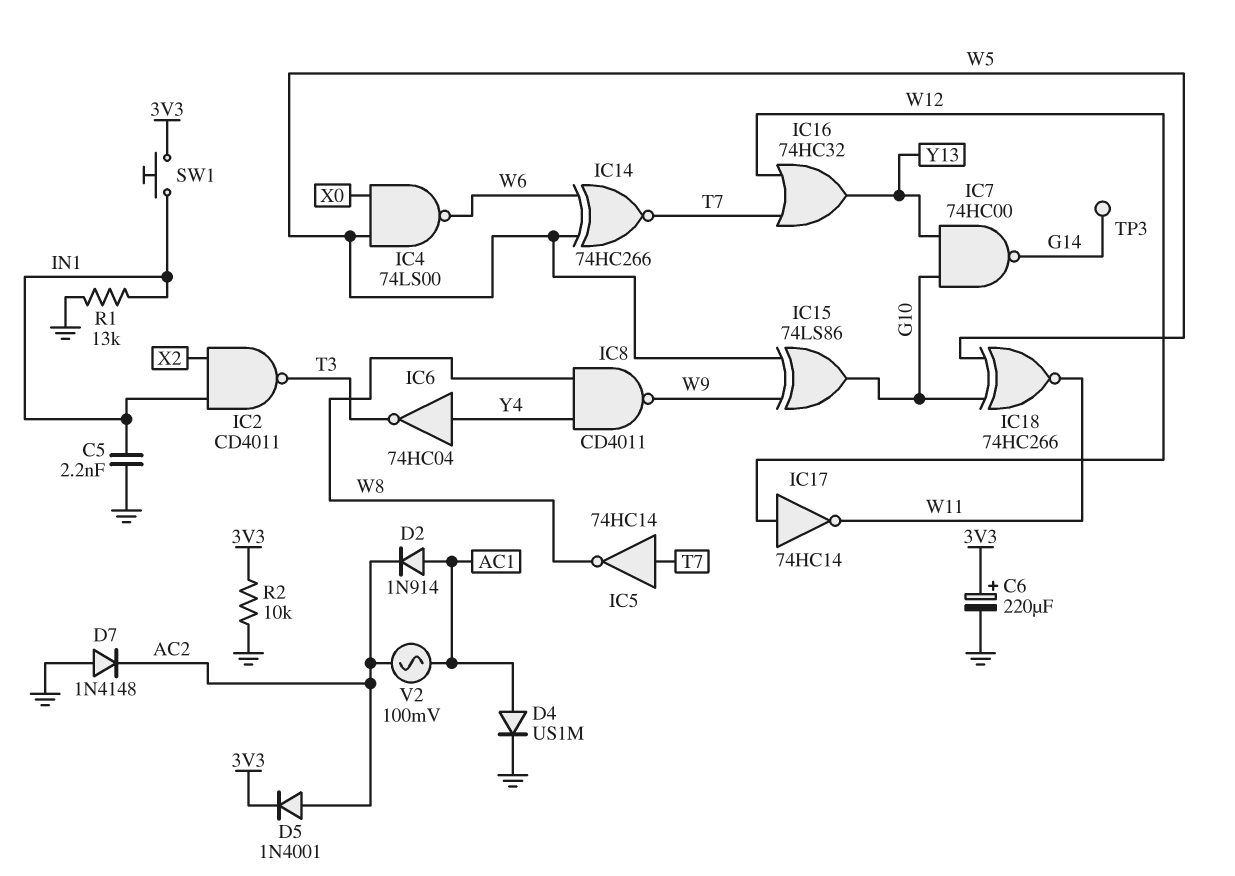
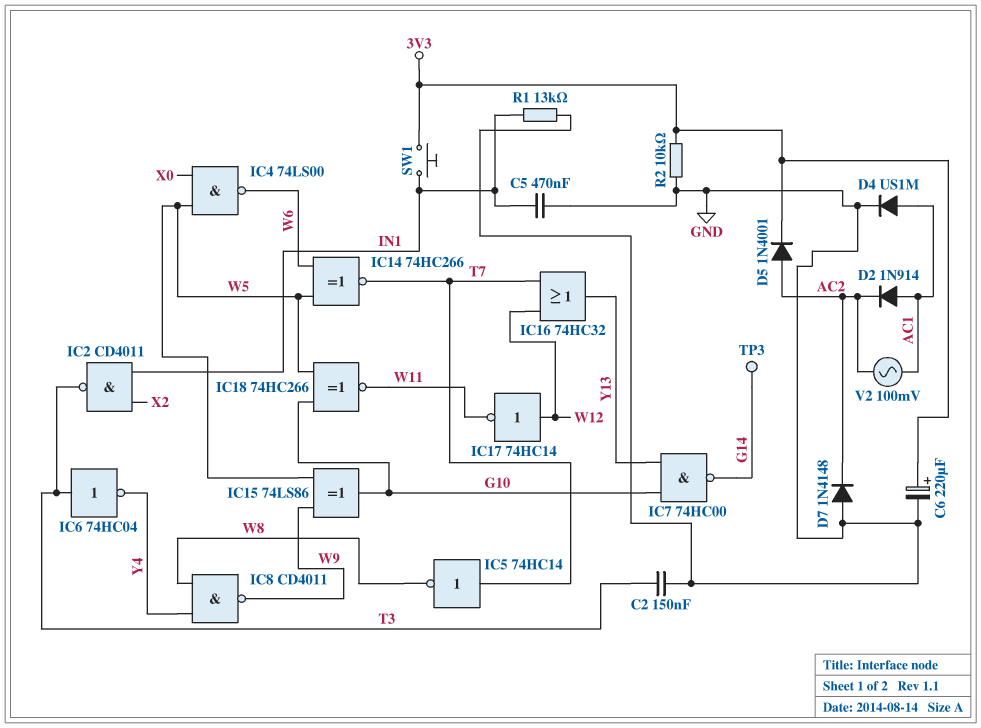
C2: none -> 150nF (GND, T3)
C5: 2.2nF (GND, IN1) -> 470nF (GND, IN1)
IC6: NOT 74HC04 (in Y4, out T3) -> NOT 74HC04 (in T3, out Y4)

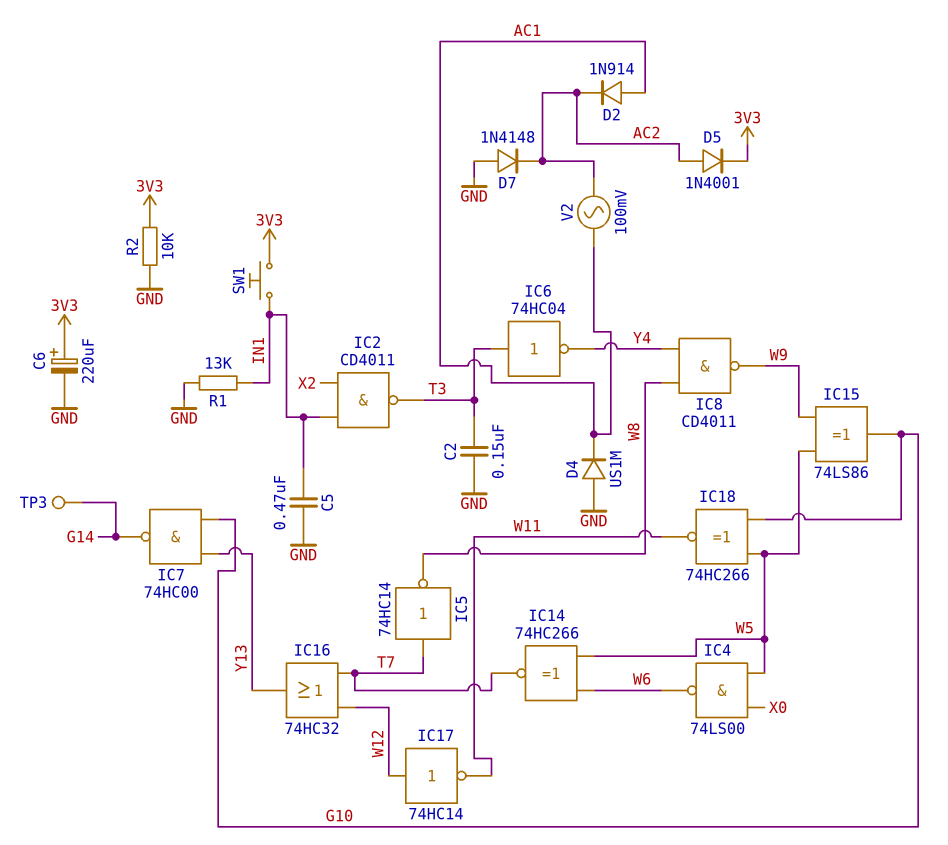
D4: diode US1M (A AC1, K GND) -> diode US1M (A GND, K AC1)

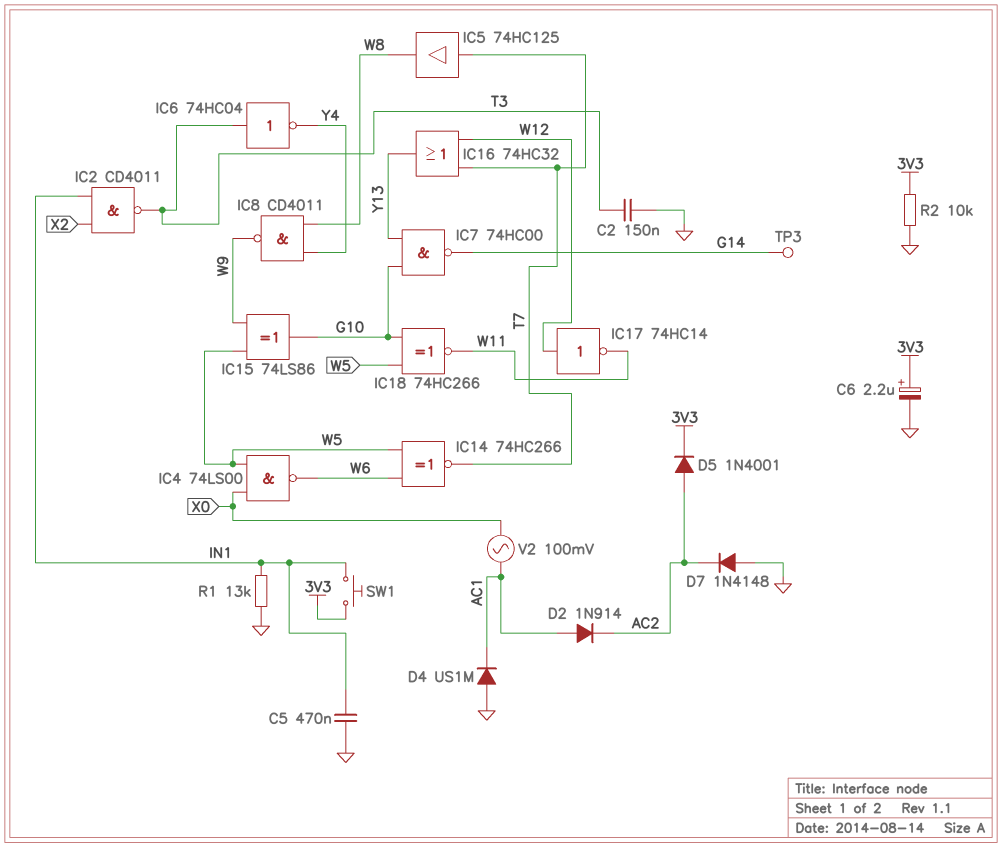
C6: 220uF (plus 3V3, minus GND) -> 2.2uF (plus 3V3, minus GND)
IC5: NOT 74HC14 (in T7, out W8) -> buffer 74HC125 (in T7, out W8)
V2: AC 100mV (AC1, AC2) -> AC 100mV (AC1, X0)

